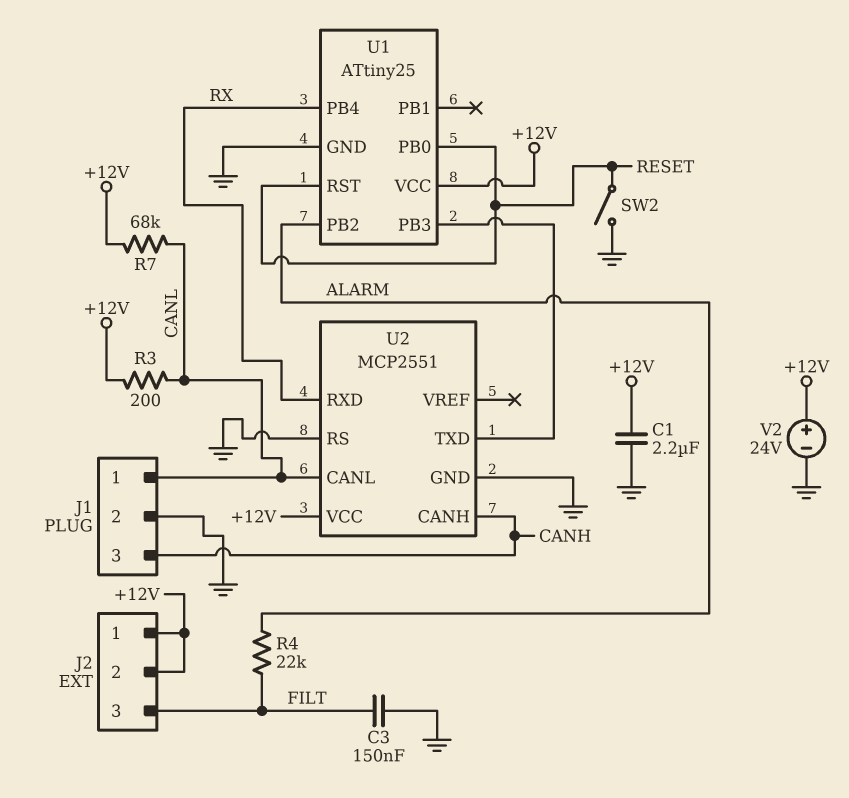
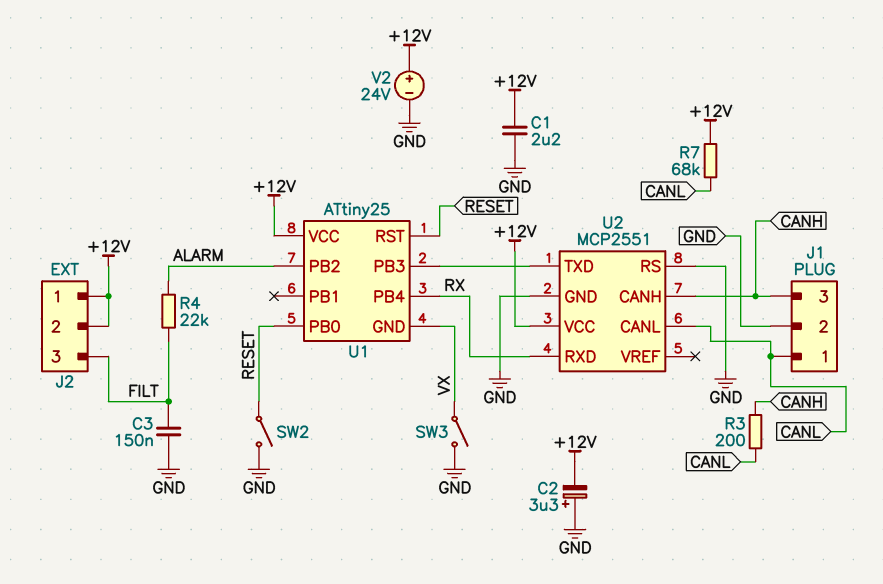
C2: none -> 3.3uF (plus GND, minus +12V)
R3: 200 (+12V, CANL) -> 200 (CANH, CANL)
SW3: none -> switch (GND, VX)
U1 pin GND: GND -> VX

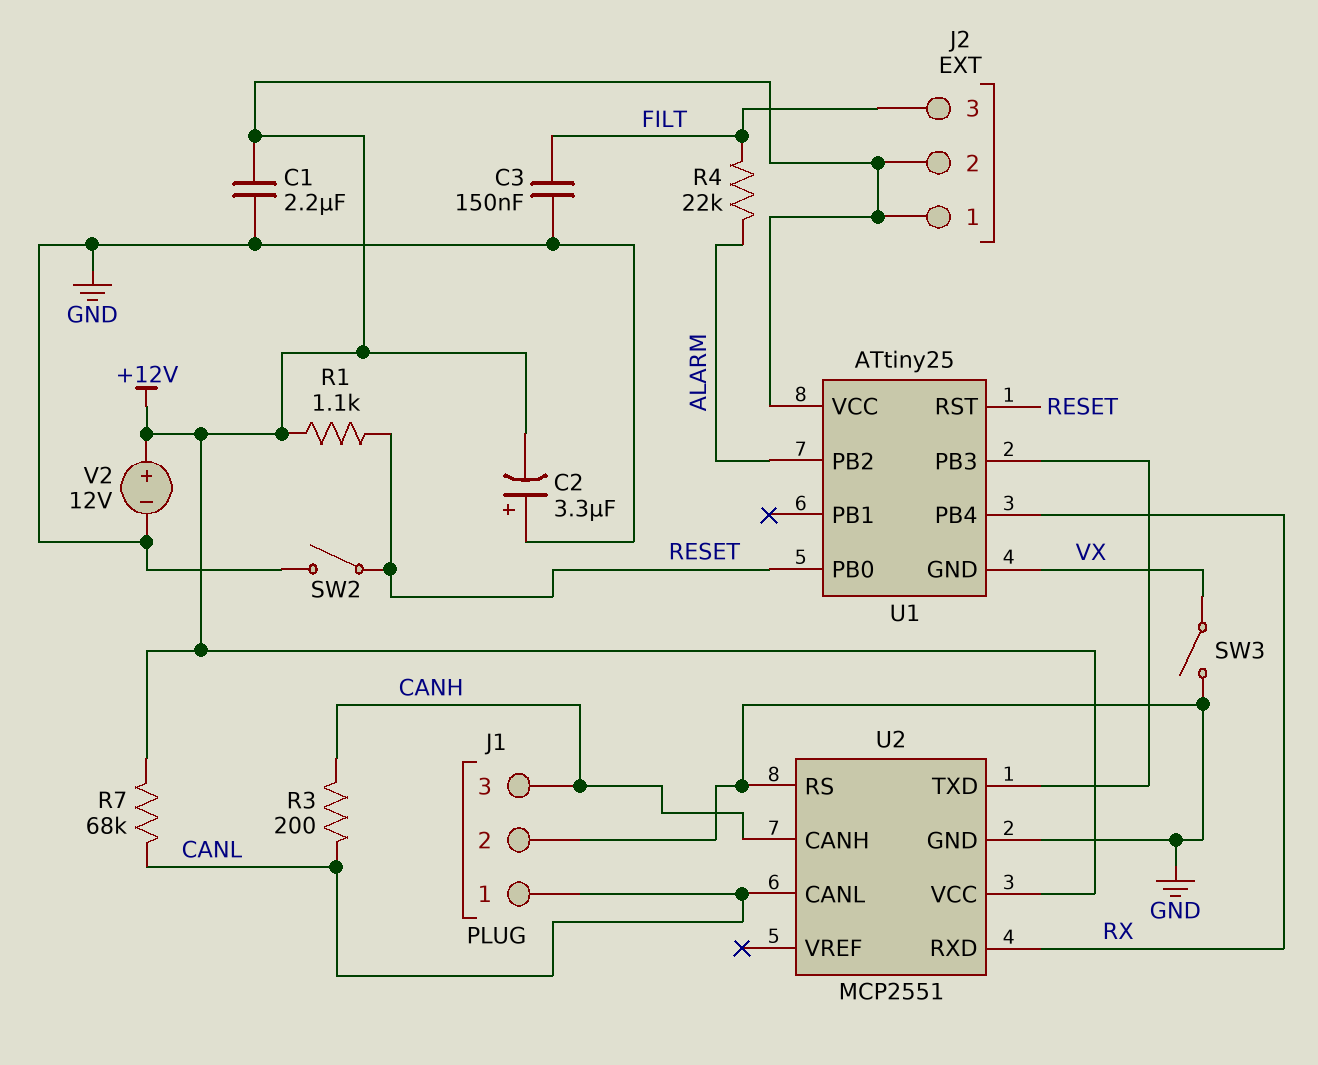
R1: none -> 1.1k (+12V, RESET)
V2: 24V (plus +12V, minus GND) -> 12V (plus +12V, minus GND)

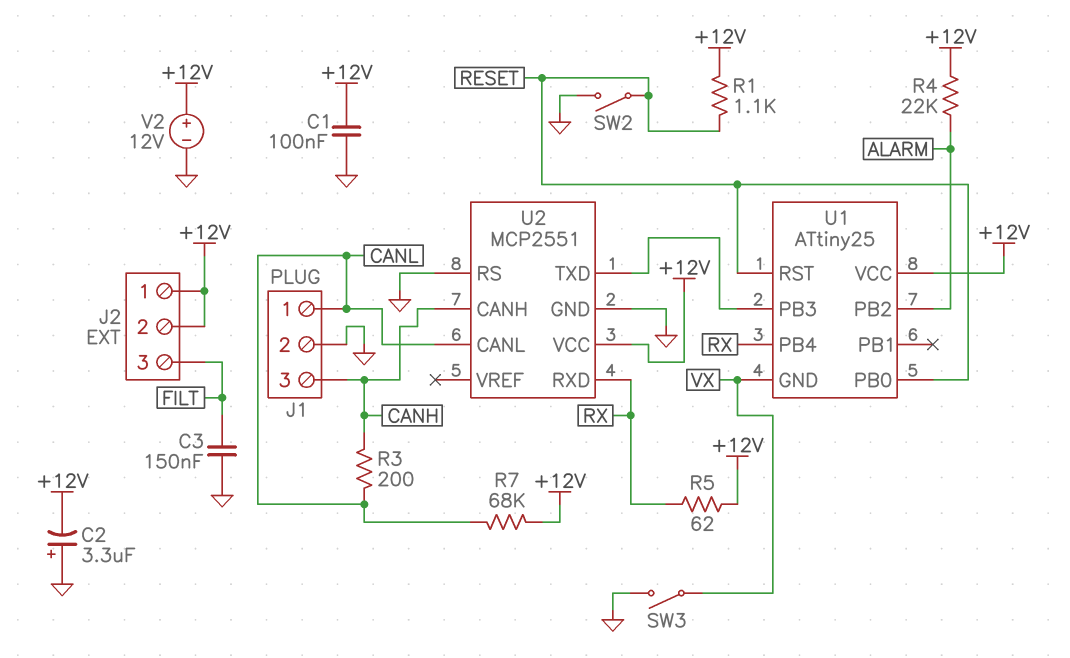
C1: 2.2uF (+12V, GND) -> 100nF (+12V, GND)
R4: 22k (ALARM, FILT) -> 22k (+12V, ALARM)
R5: none -> 62 (+12V, RX)

